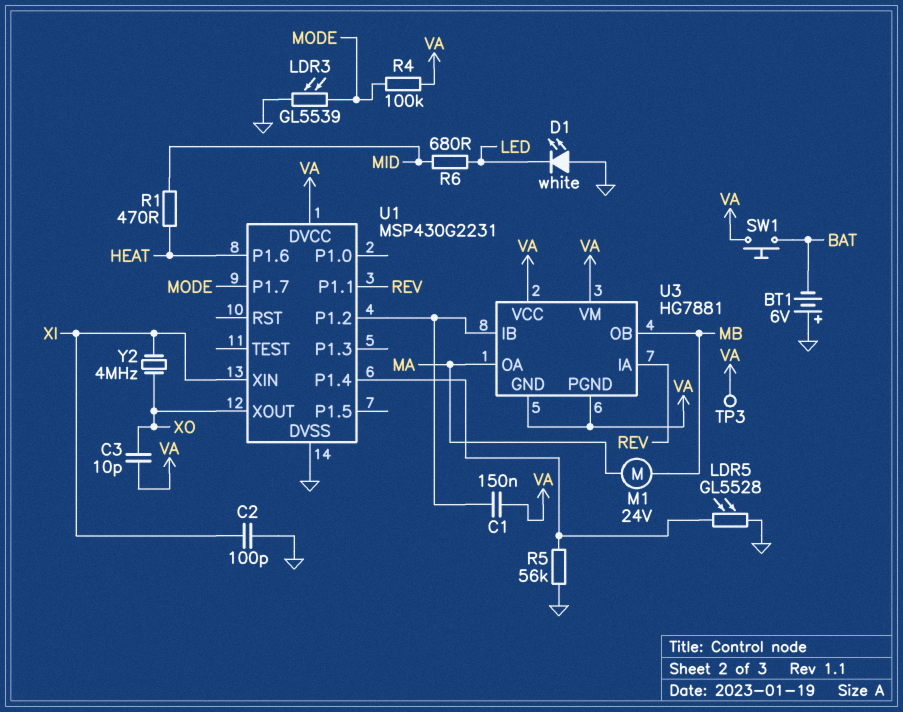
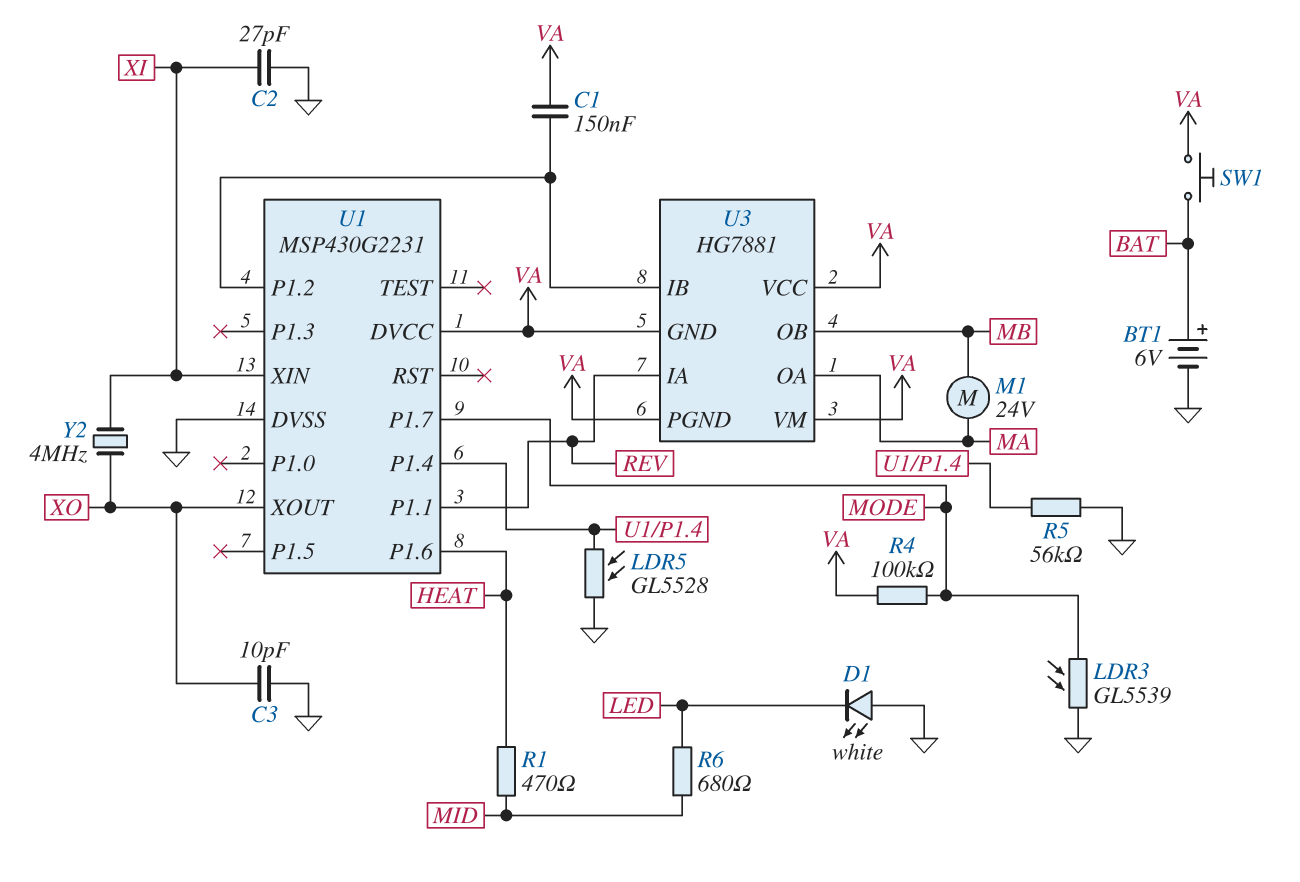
BT1: 6V (plus GND, minus BAT) -> 6V (plus BAT, minus GND)
C2: 100pF (GND, XI) -> 27pF (GND, XI)
C3: 10pF (VA, XO) -> 10pF (GND, XO)
TP3: test point (VA) -> none

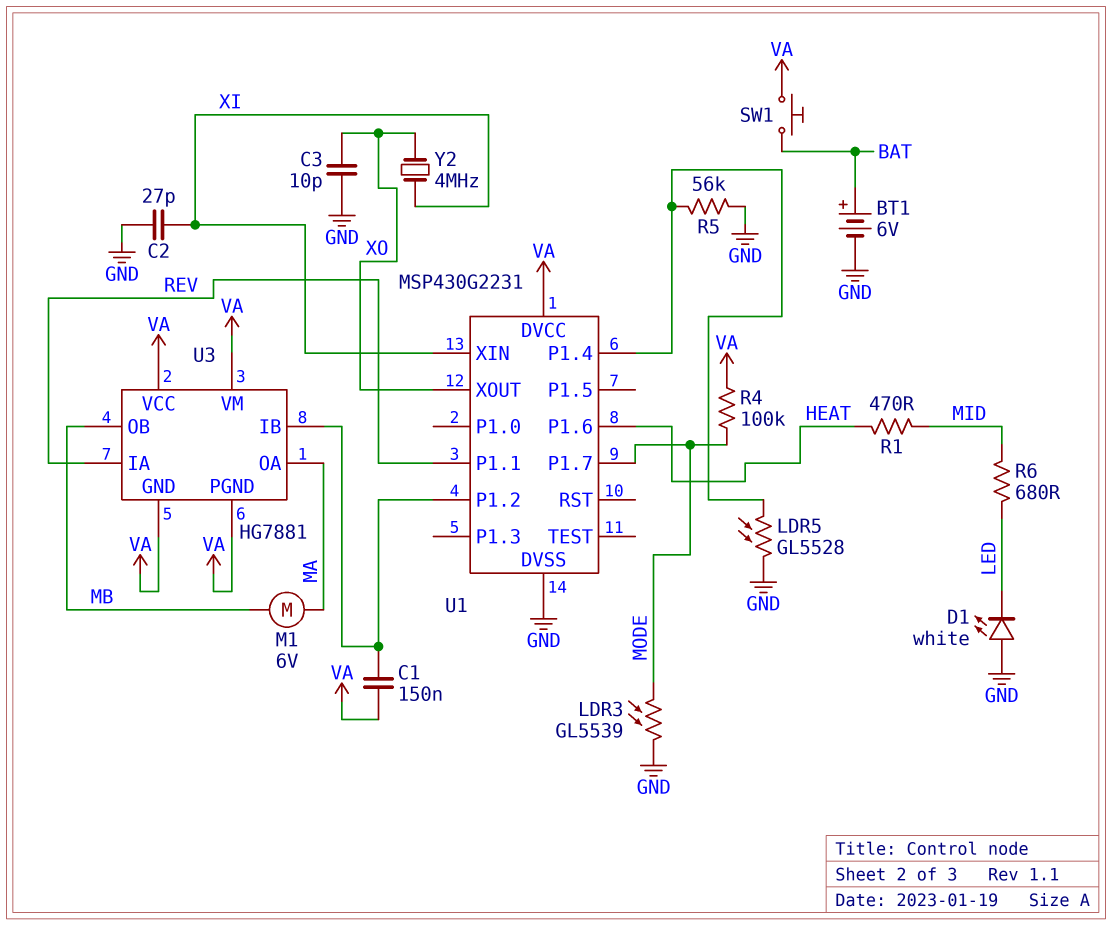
M1: motor 24V (MA, MB) -> motor 6V (MA, MB)

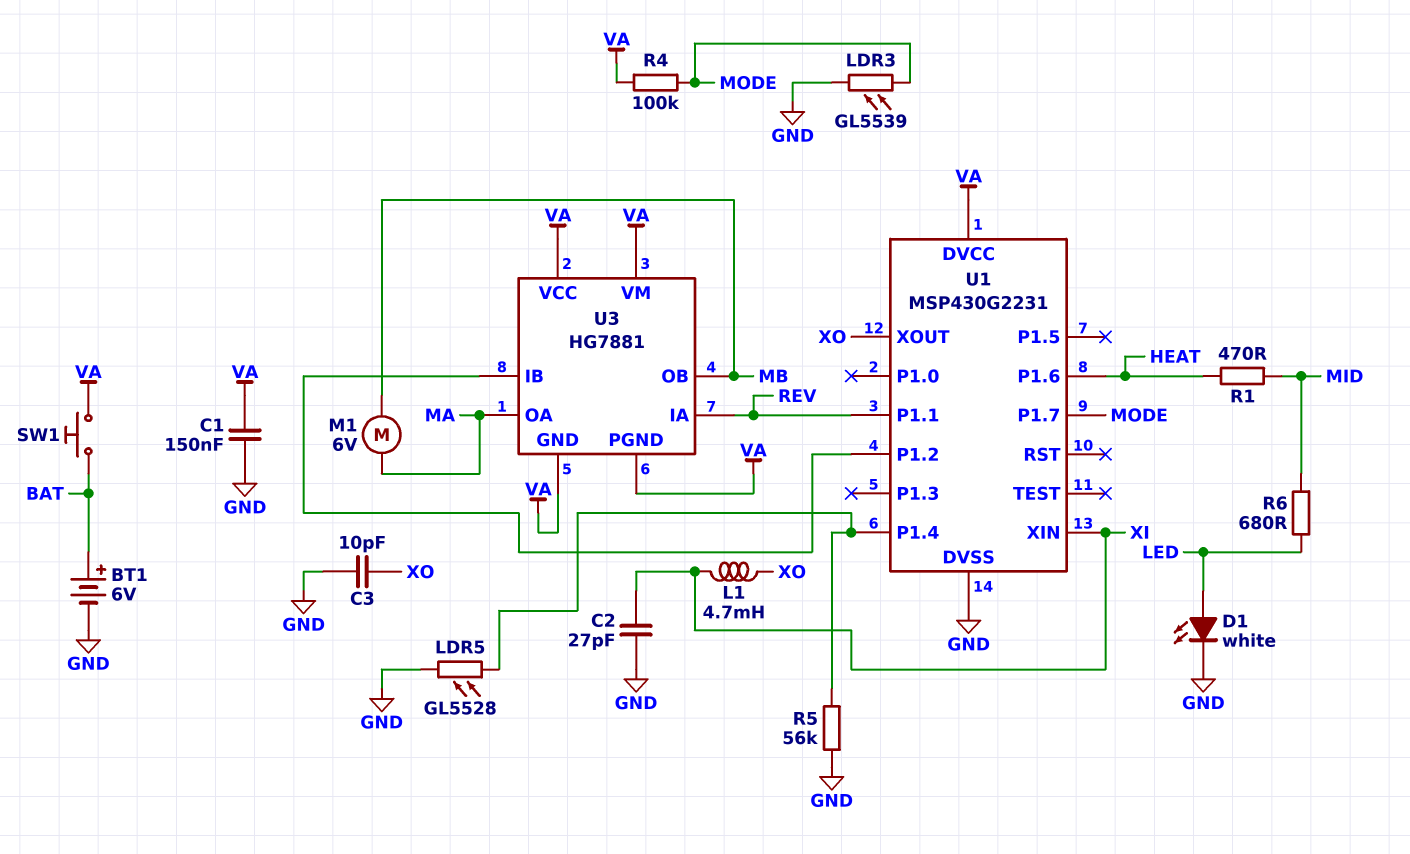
C1: 150nF (U1/P1.2, VA) -> 150nF (GND, VA)
D1: LED white (A GND, K LED) -> LED white (A LED, K GND)
L1: none -> 4.7mH (XI, XO)
Y2: 4MHz (XI, XO) -> none

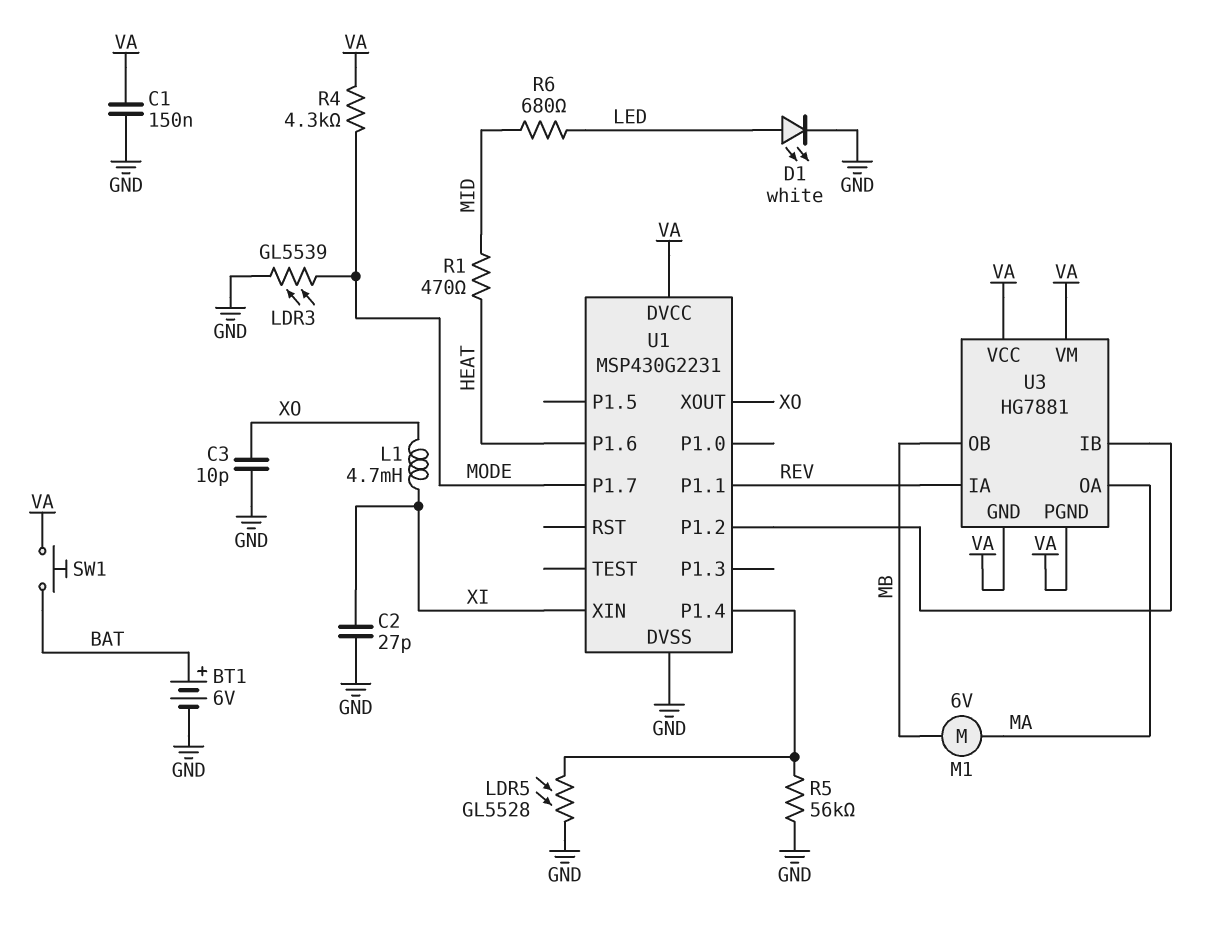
R4: 100k (MODE, VA) -> 4.3k (MODE, VA)

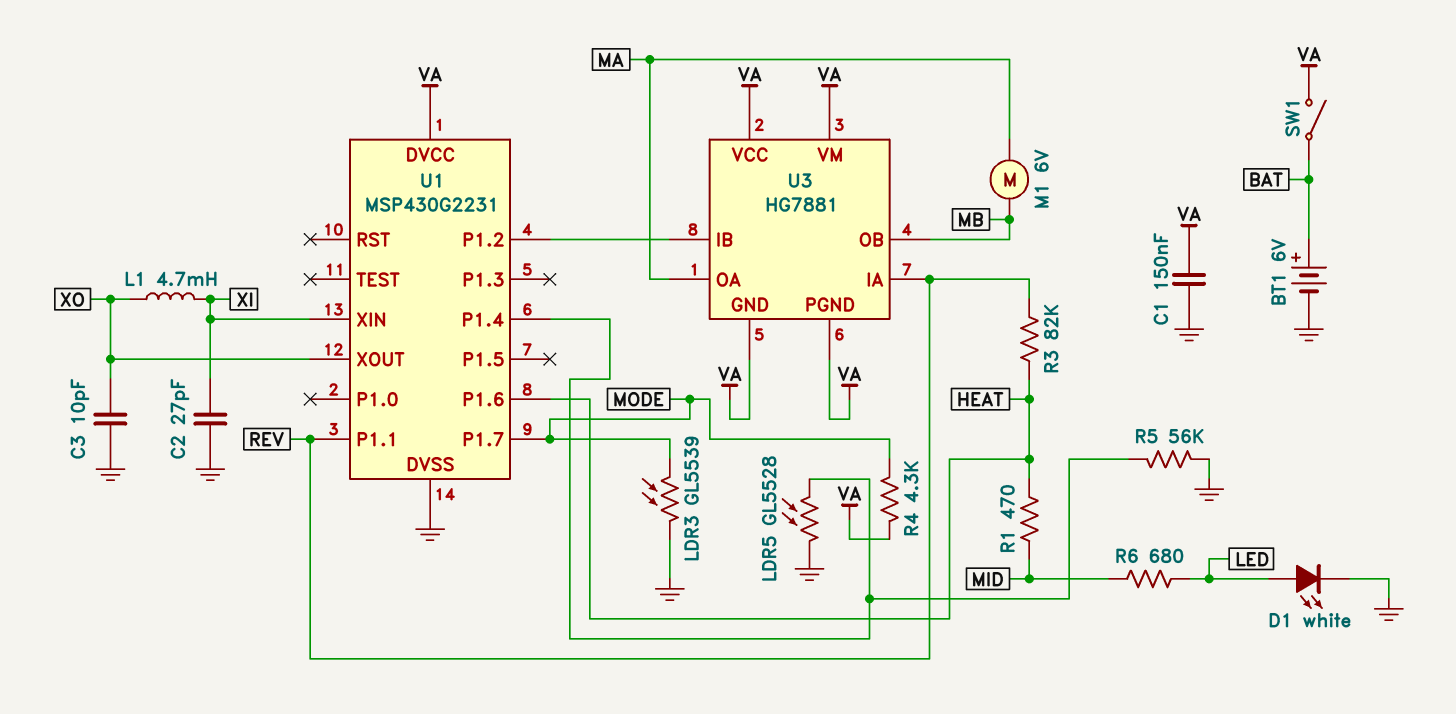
R3: none -> 82k (HEAT, REV)
SW1: button (BAT, VA) -> switch (BAT, VA)

